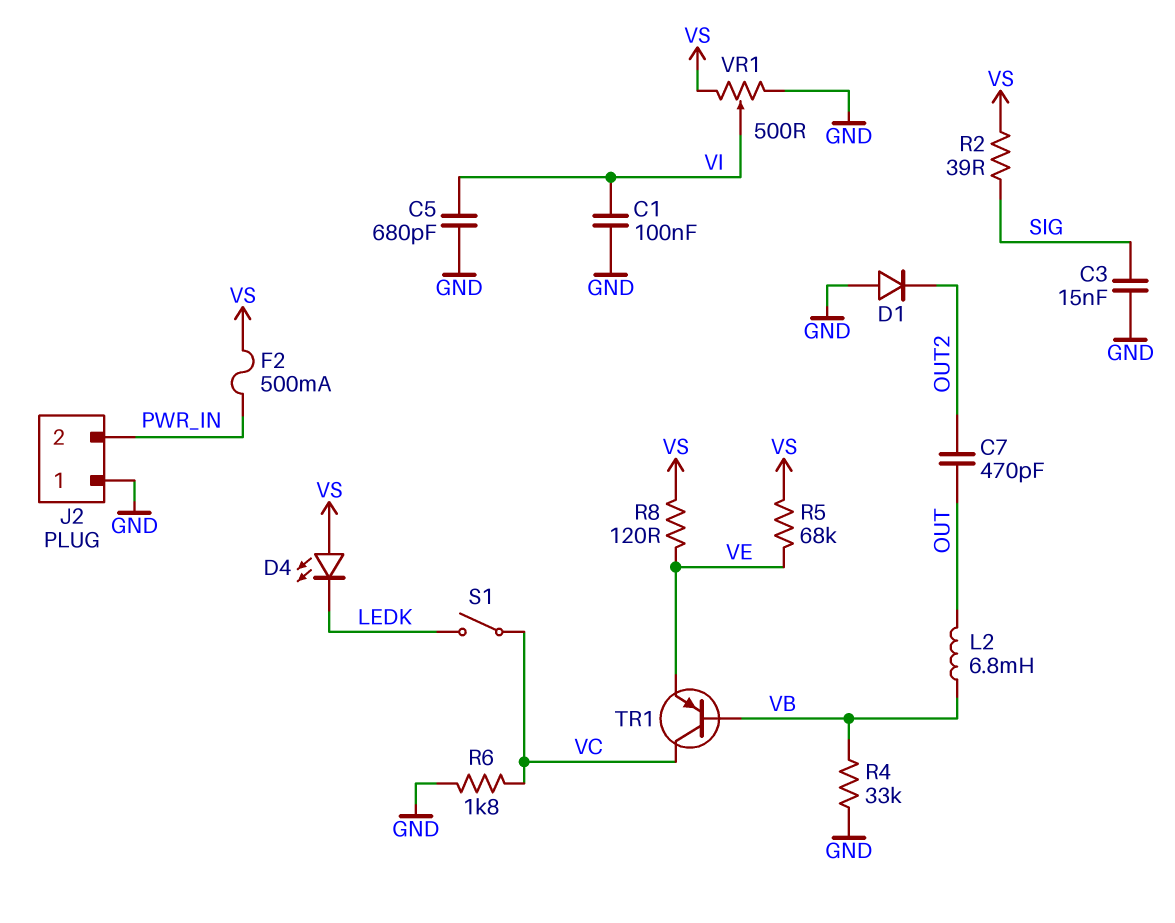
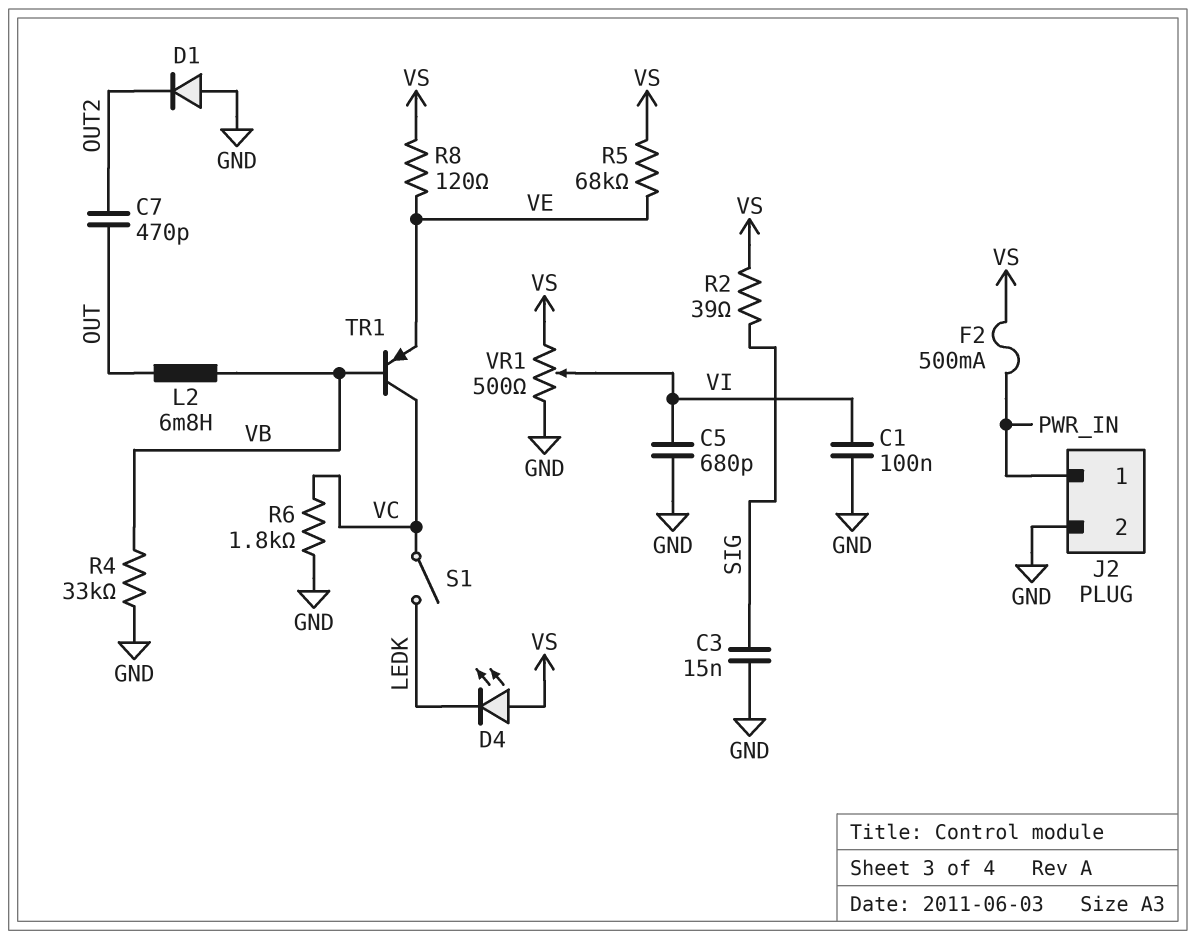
J2 pin 1: GND -> PWR_IN
J2 pin 2: PWR_IN -> GND

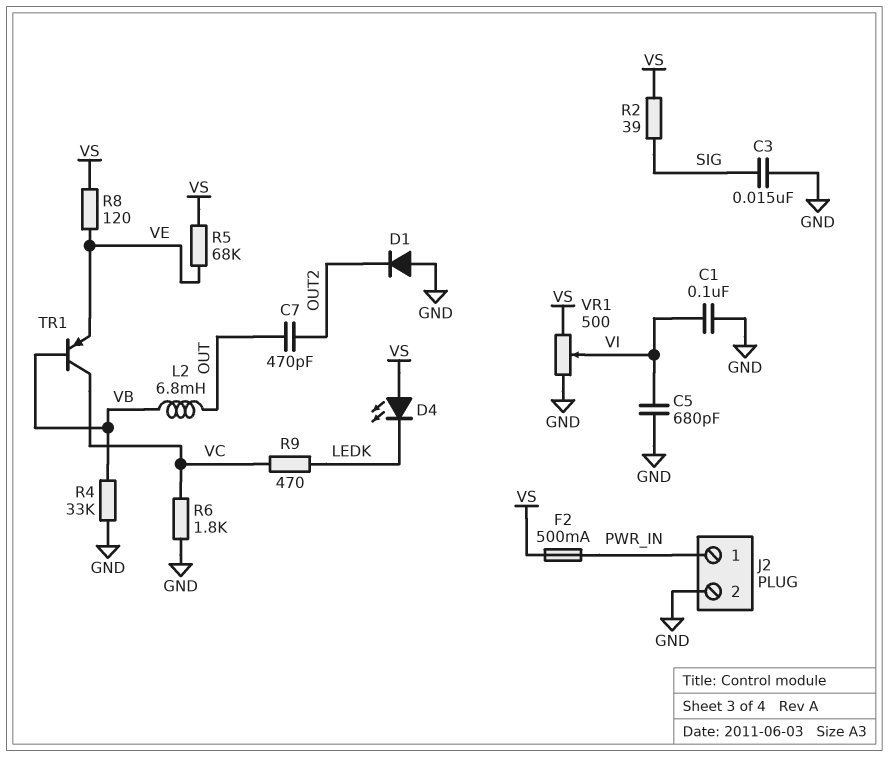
R9: none -> 470 (LEDK, VC)
S1: switch (LEDK, VC) -> none

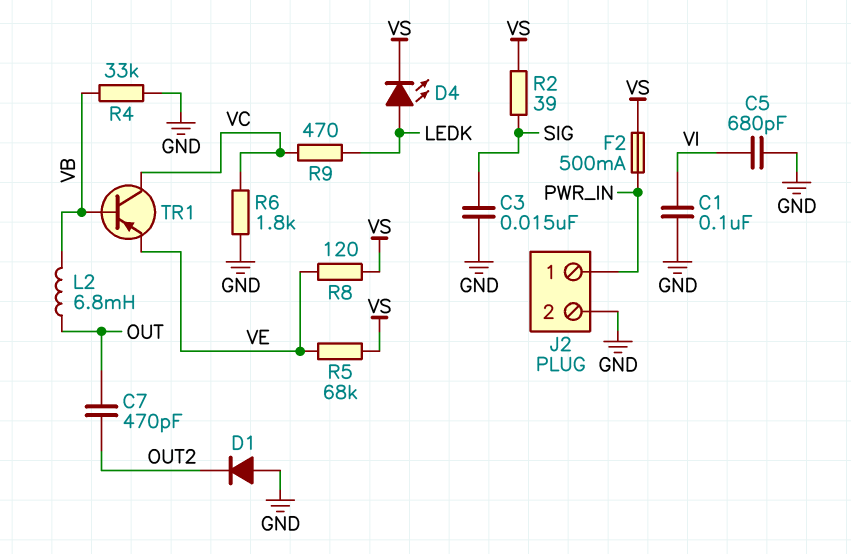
D4: LED (A VS, K LEDK) -> LED (A LEDK, K VS)
VR1: 500 (GND, VS, wiper VI) -> none

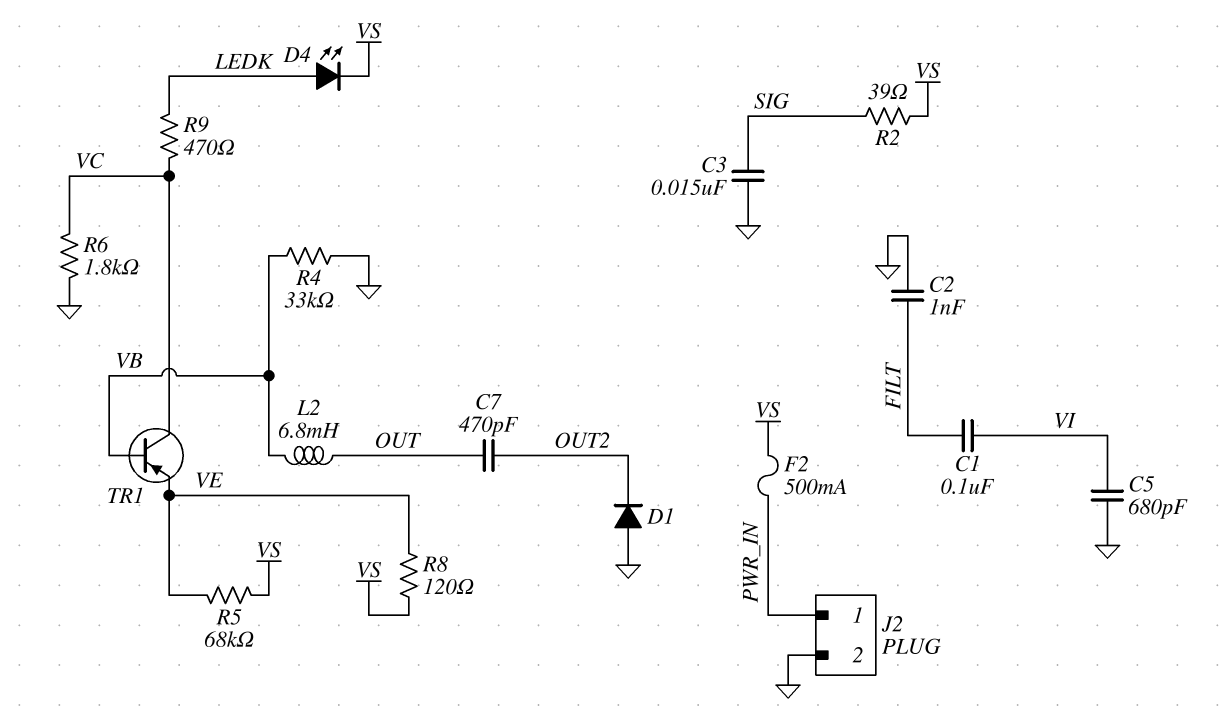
C1: 100nF (GND, VI) -> 100nF (FILT, VI)
C2: none -> 1nF (FILT, GND)

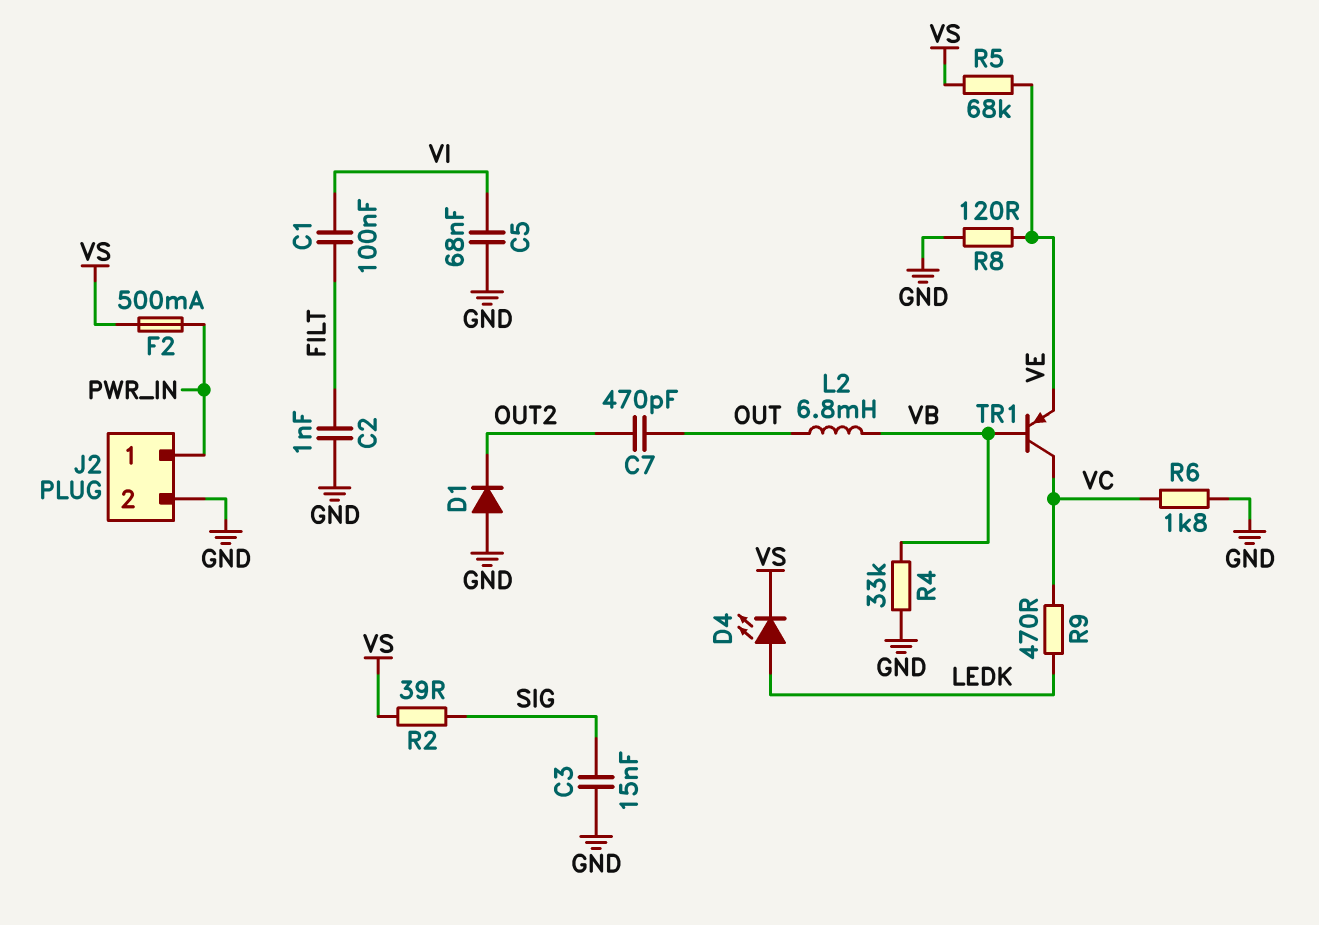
C5: 680pF (GND, VI) -> 68nF (GND, VI)
R8: 120 (VE, VS) -> 120 (GND, VE)

